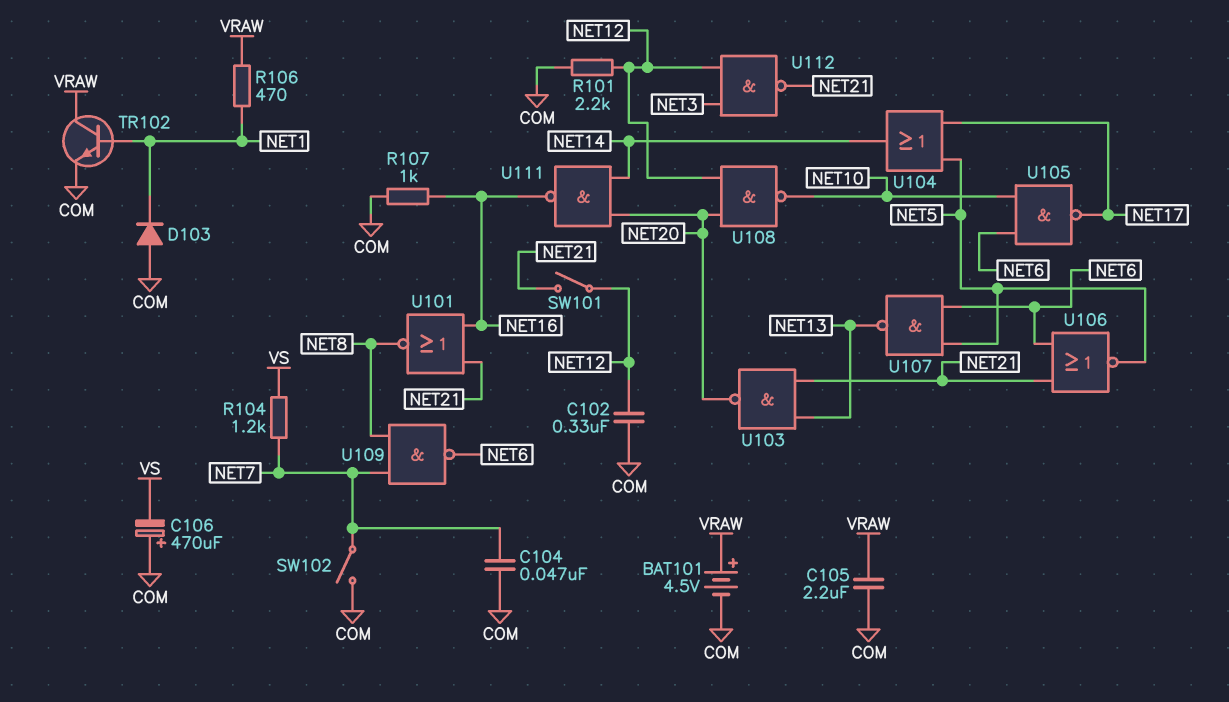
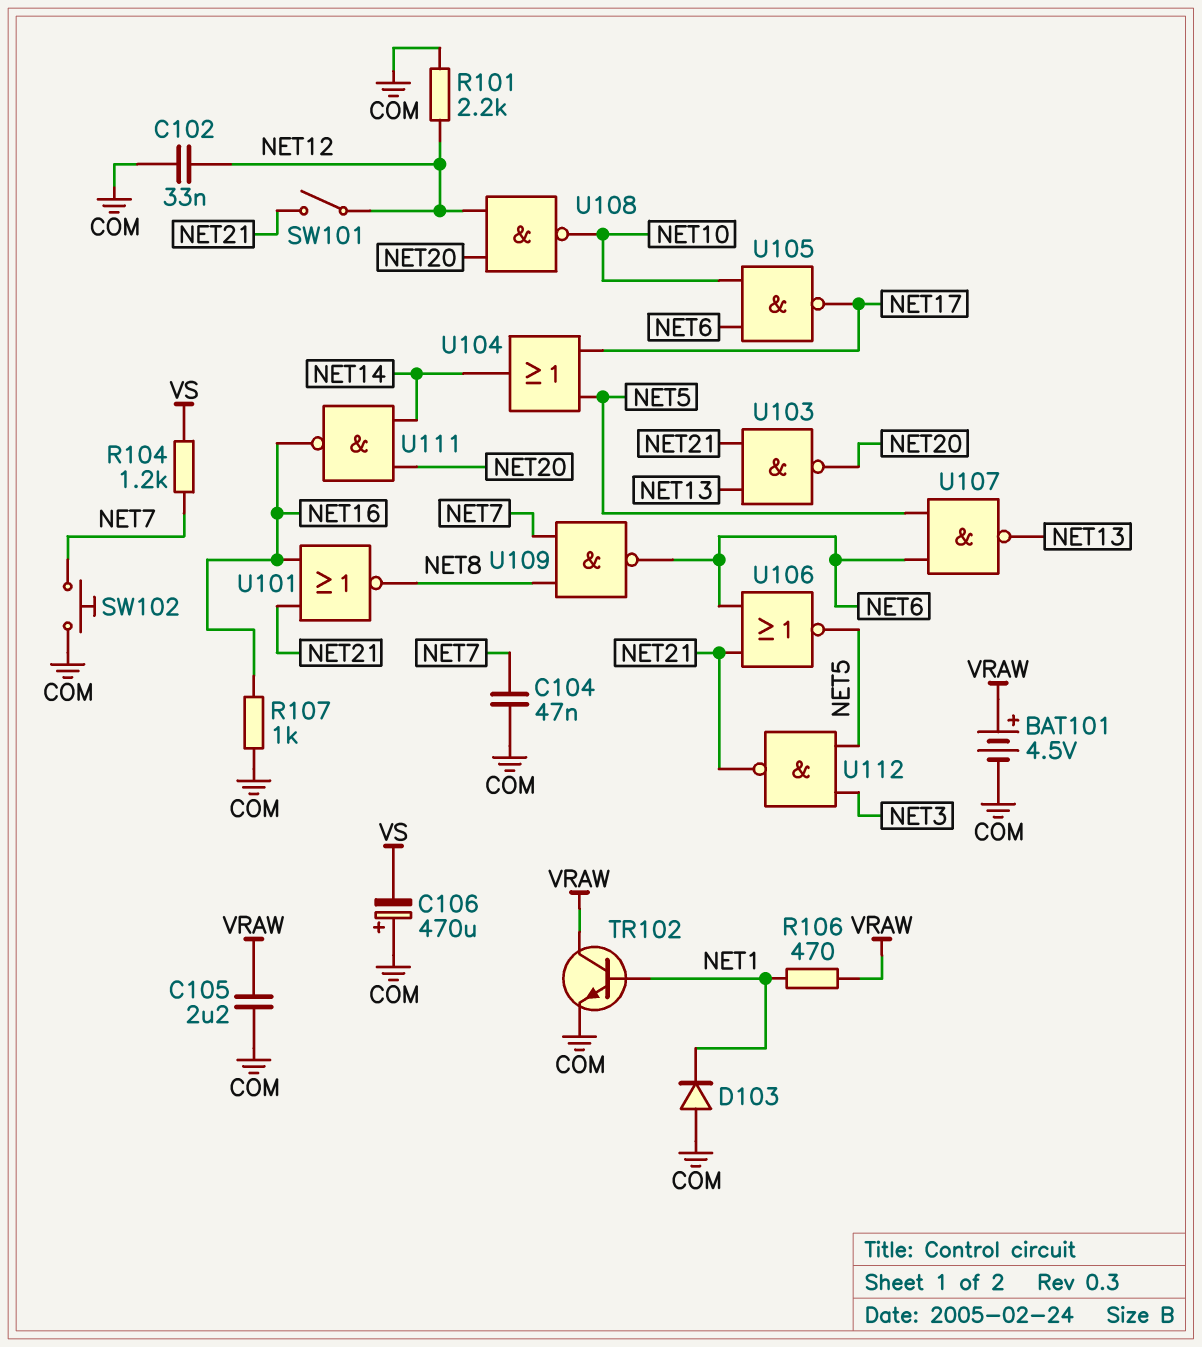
C102: 330nF (COM, NET12) -> 33nF (COM, NET12)
SW102: switch (COM, NET7) -> button (COM, NET7)
U112: NAND (in NET3, in NET12, out NET21) -> NAND (in NET3, in NET5, out NET21)

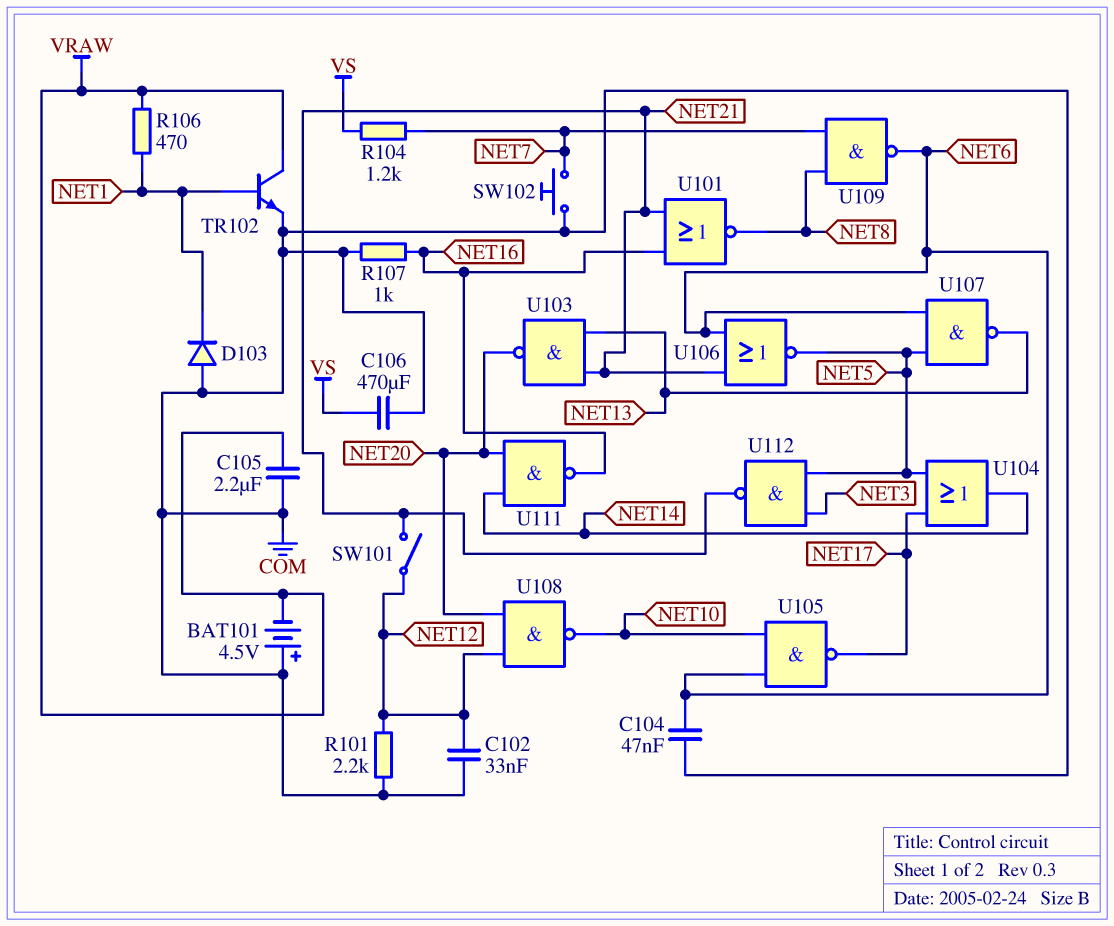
BAT101: 4.5V (plus VRAW, minus COM) -> 4.5V (plus COM, minus VRAW)
C104: 47nF (COM, NET7) -> 47nF (COM, NET6)
C106: 470uF (plus COM, minus VS) -> 470uF (COM, VS)

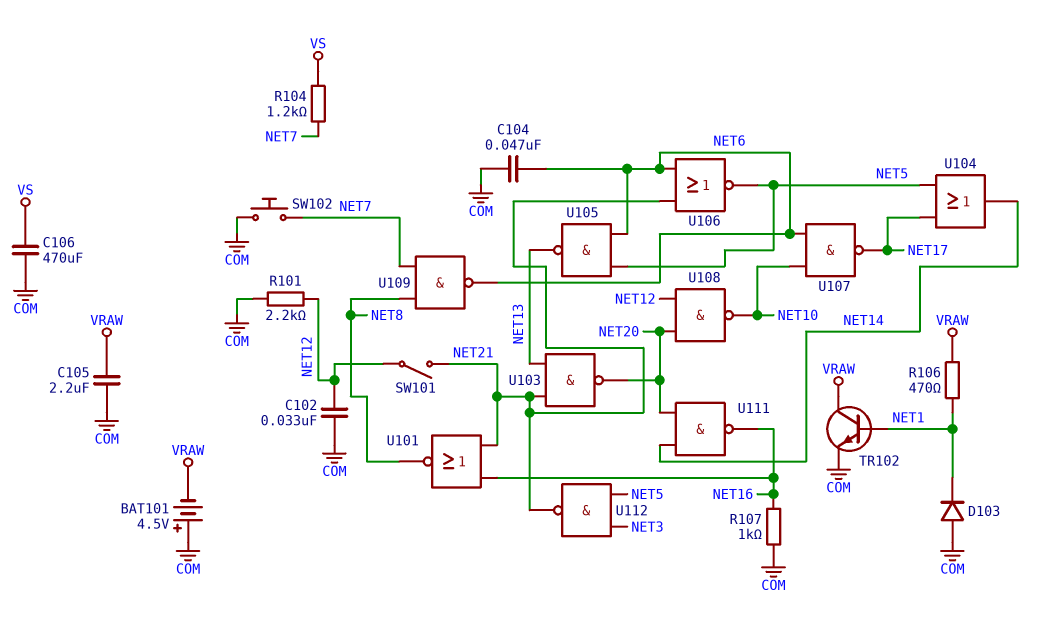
U105: NAND (in NET6, in NET10, out NET17) -> NAND (in NET5, in NET6, out NET13)
U107: NAND (in NET5, in NET6, out NET13) -> NAND (in NET6, in NET10, out NET17)

